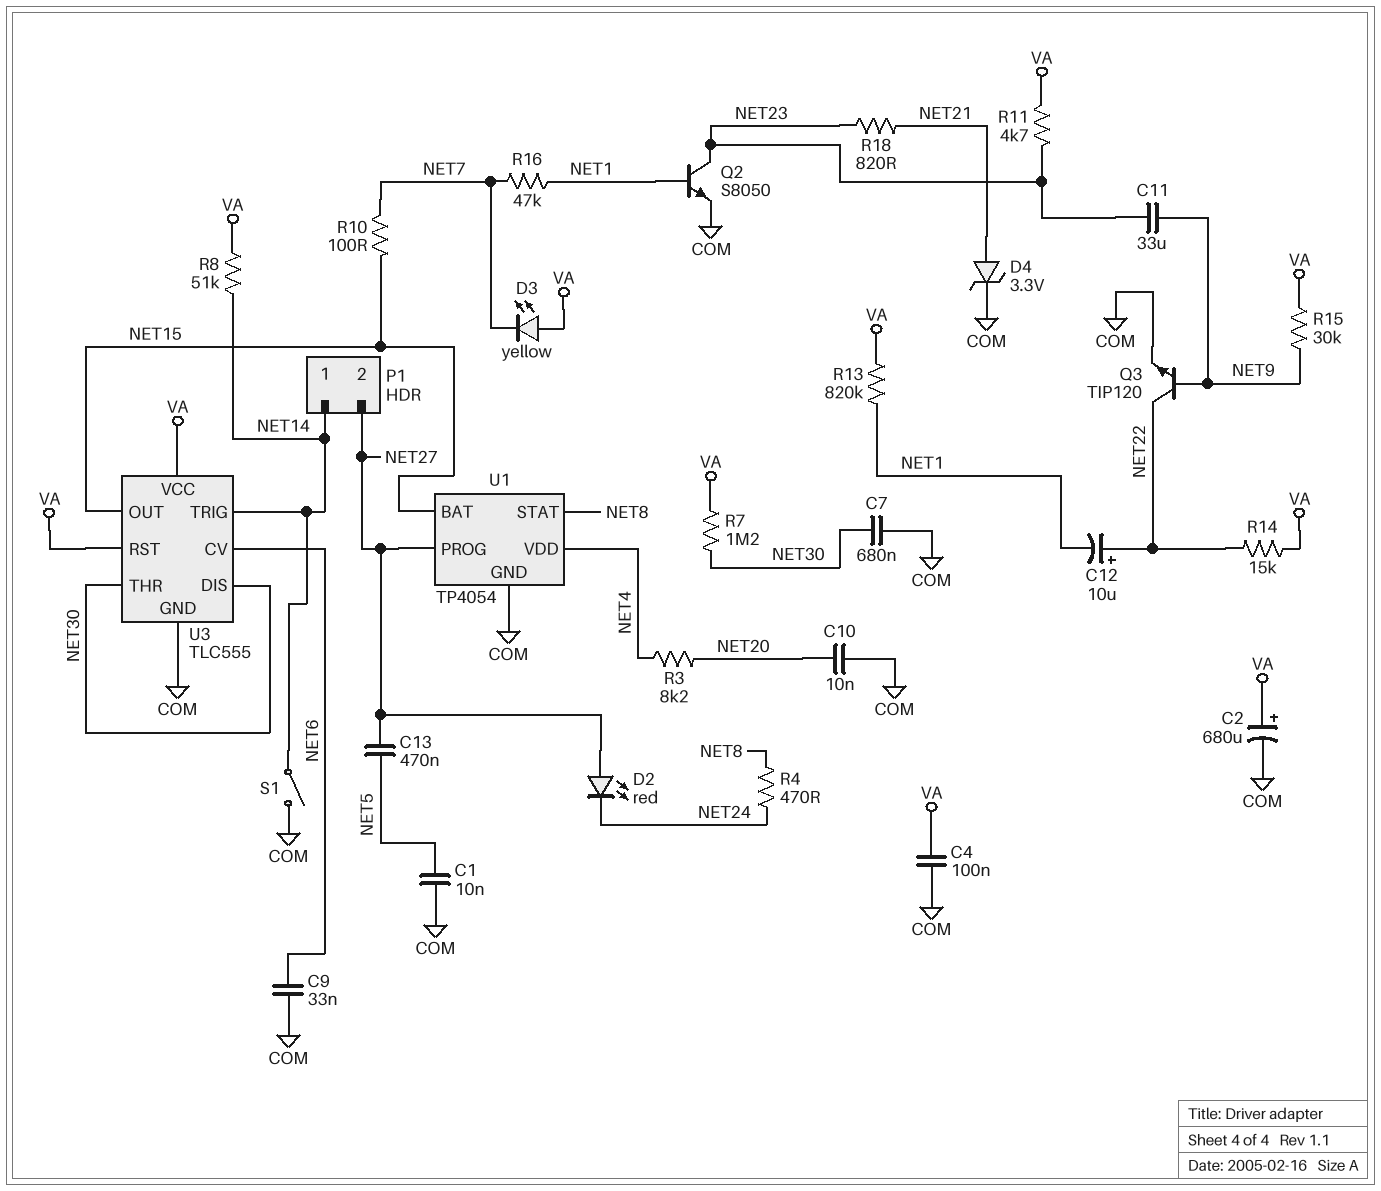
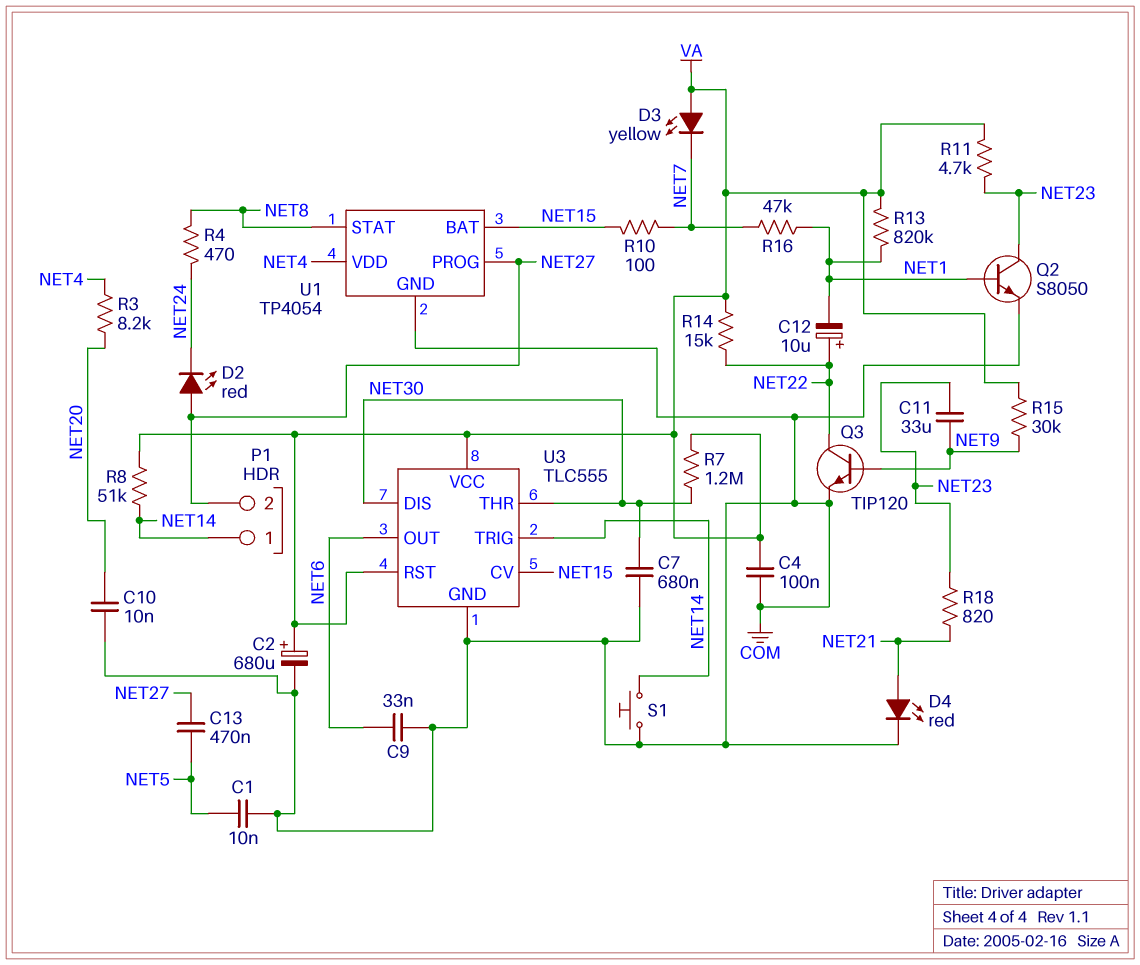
D4: zener 3.3V (A NET21, K COM) -> LED red (A NET21, K COM)
S1: switch (COM, NET14) -> button (COM, NET14)
U3 pin CV: NET6 -> NET15
U3 pin OUT: NET15 -> NET6

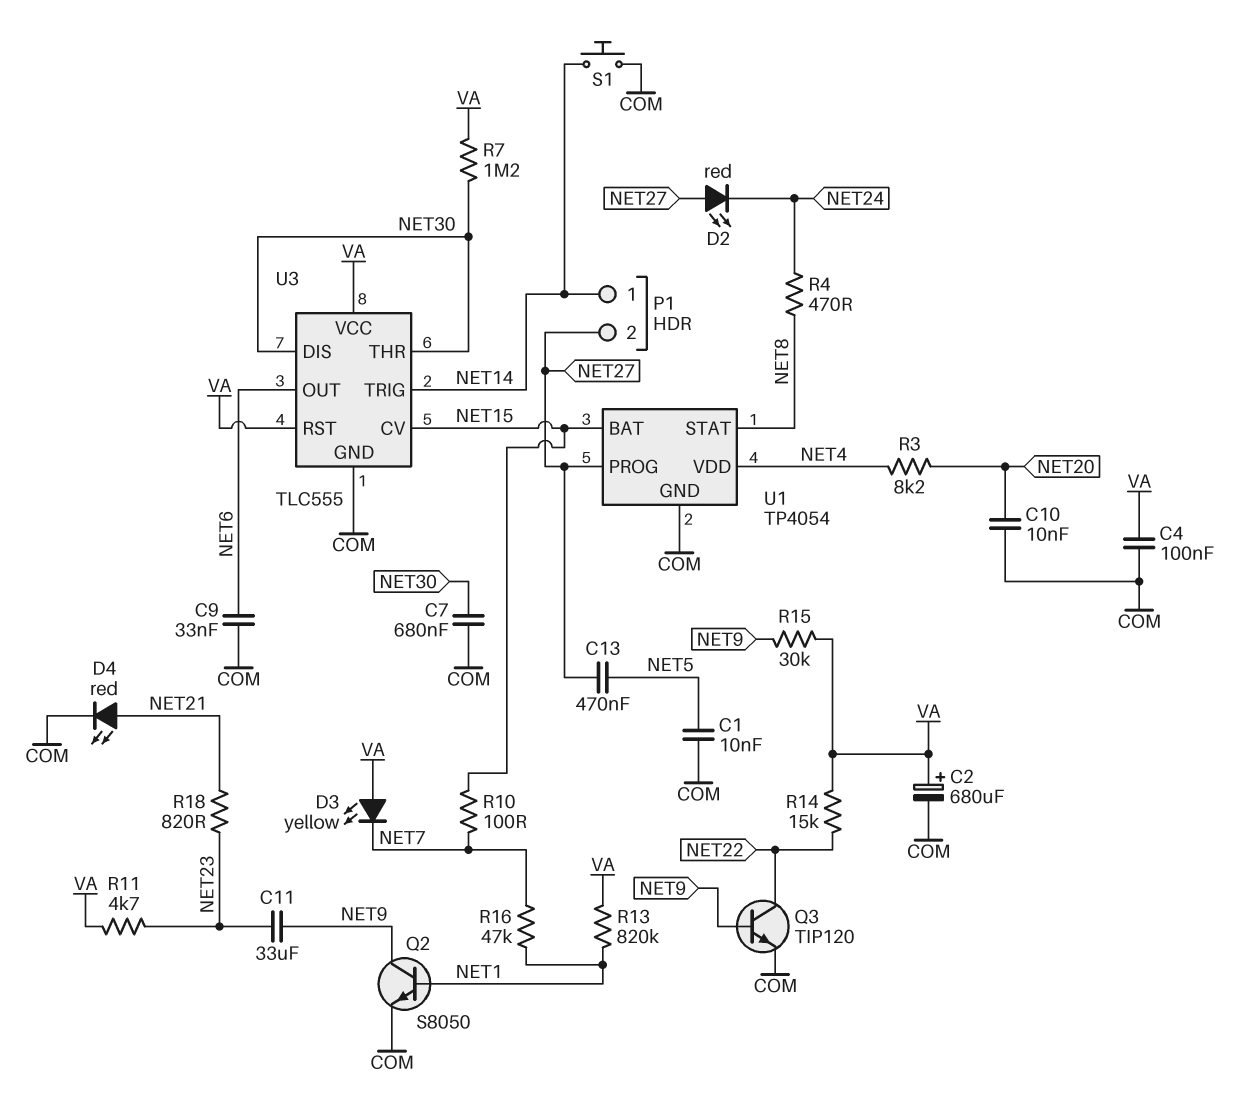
C12: 10uF (plus NET22, minus NET1) -> none
Q2: NPN S8050 (B NET1, C NET23, E COM) -> NPN S8050 (B NET1, C NET9, E COM)
R8: 51k (NET14, VA) -> none

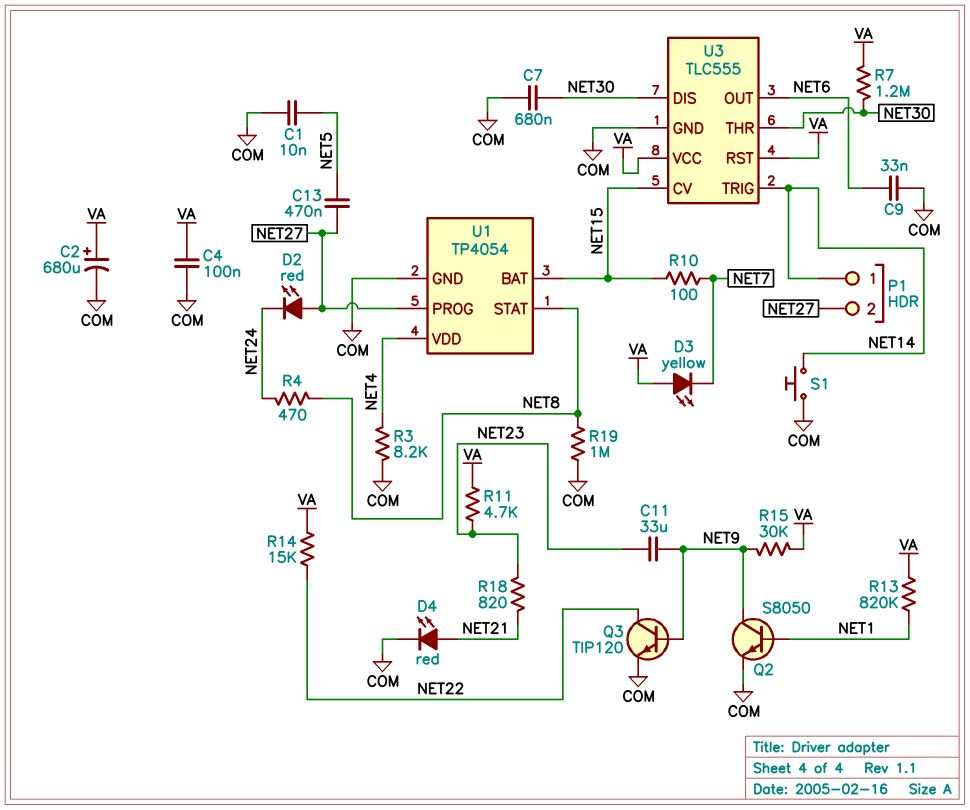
C10: 10nF (COM, NET20) -> none
R3: 8.2k (NET4, NET20) -> 8.2k (COM, NET4)
R16: 47k (NET1, NET7) -> none
R19: none -> 1M (COM, NET8)

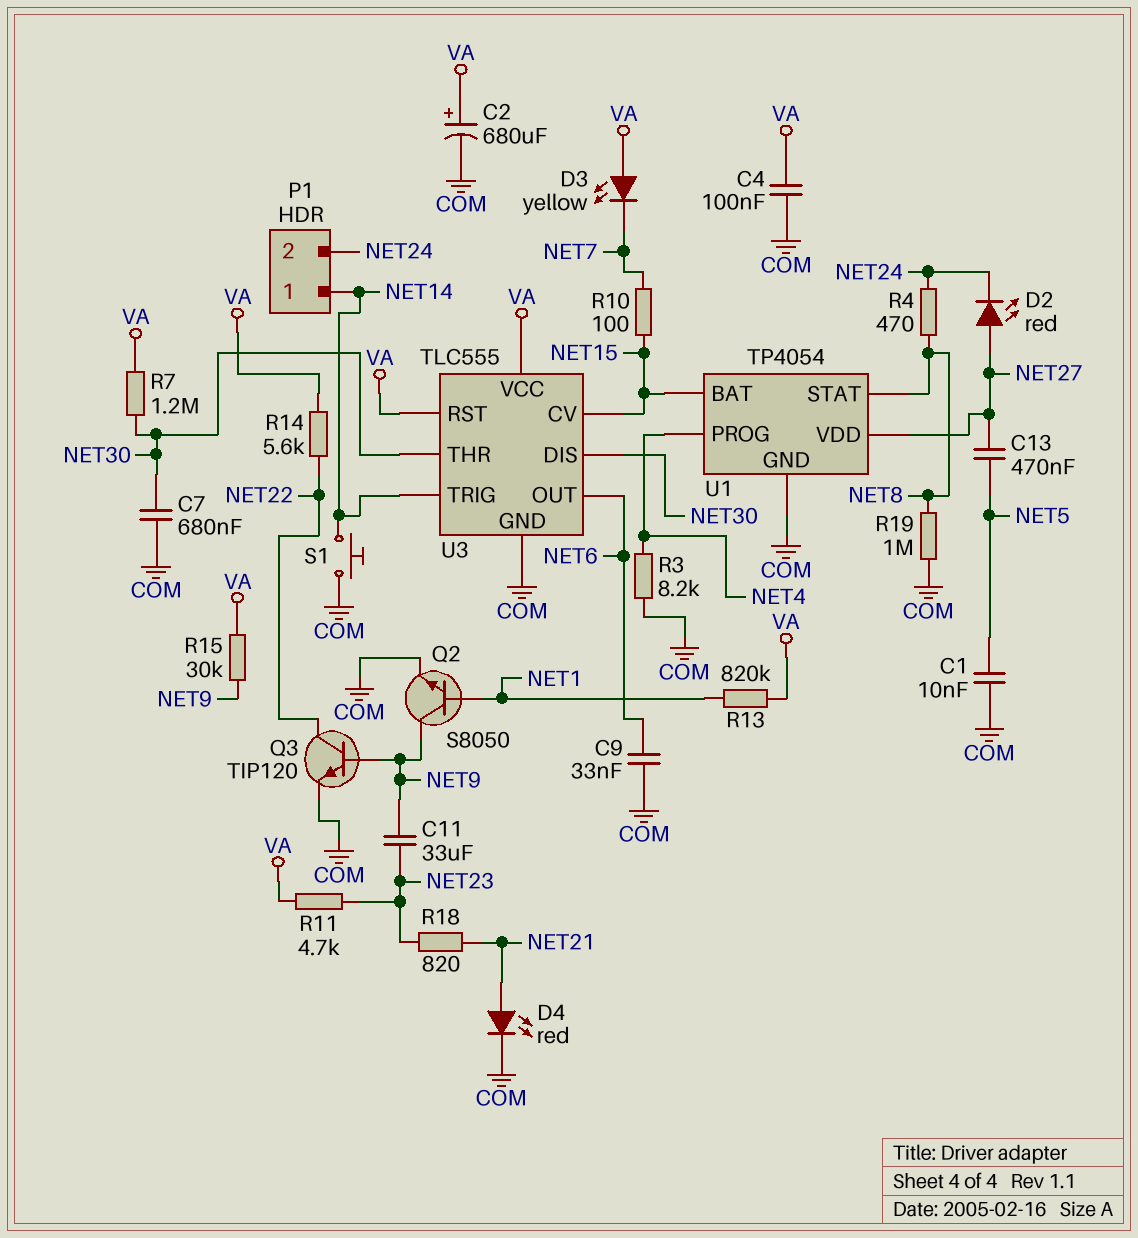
P1 pin 2: NET27 -> NET24
R14: 15k (NET22, VA) -> 5.6k (NET22, VA)
U1 pin PROG: NET27 -> NET4
U1 pin VDD: NET4 -> NET27

